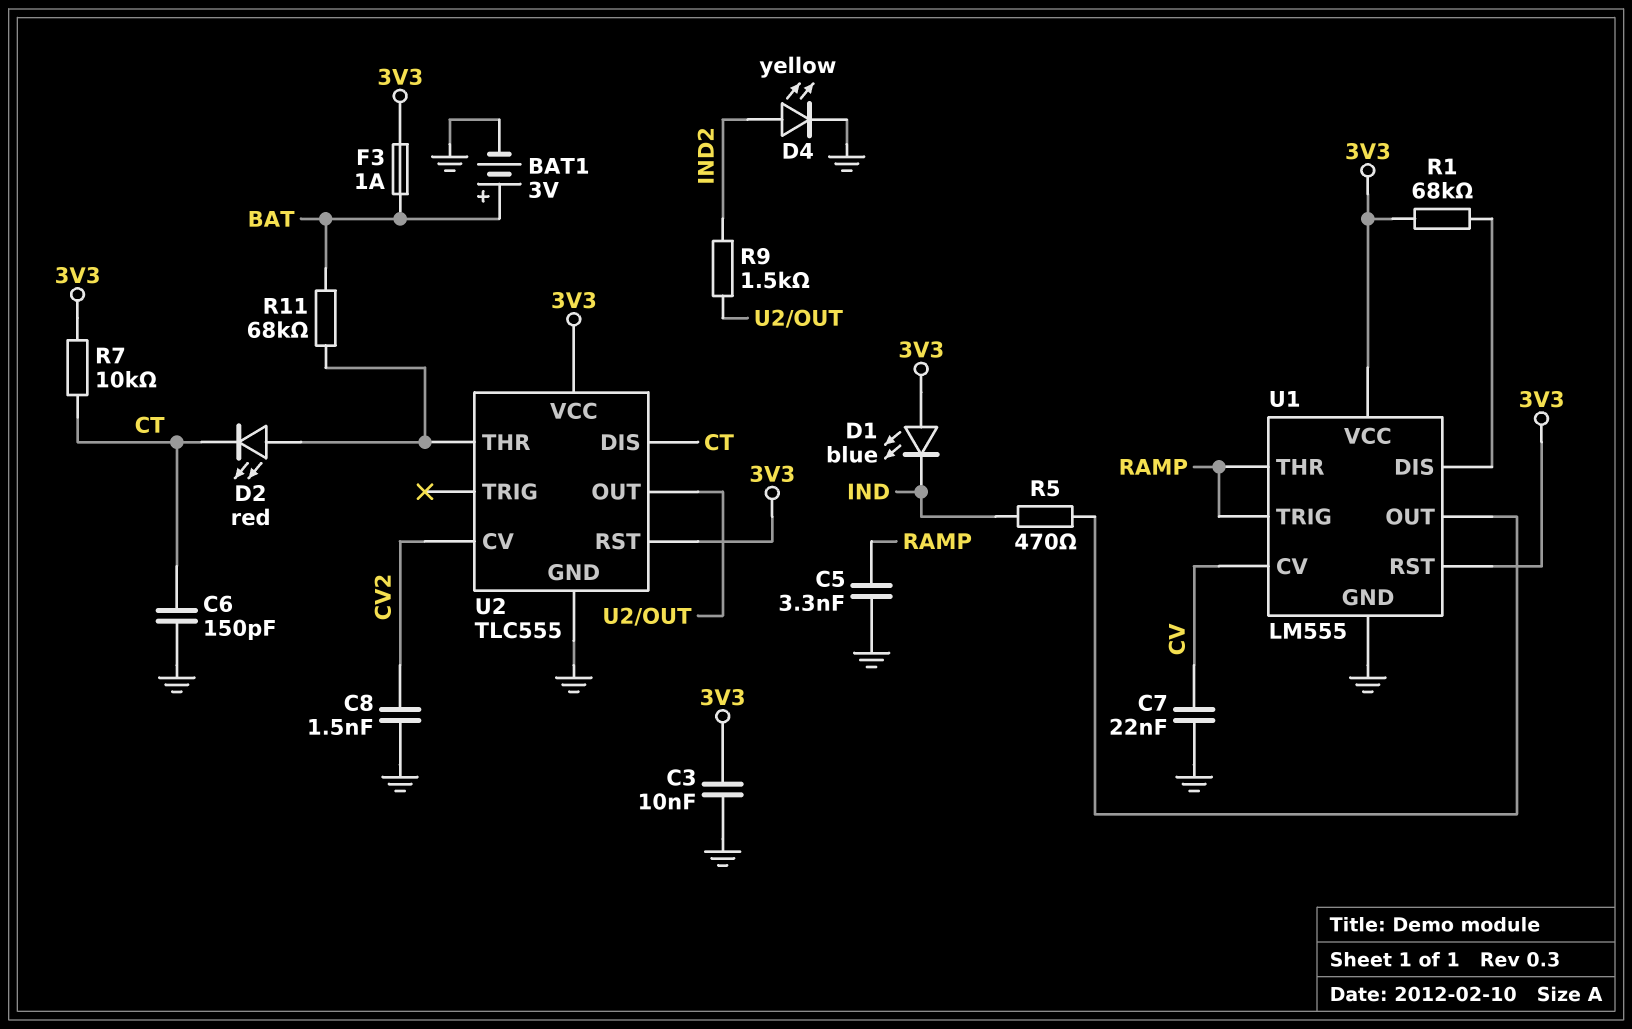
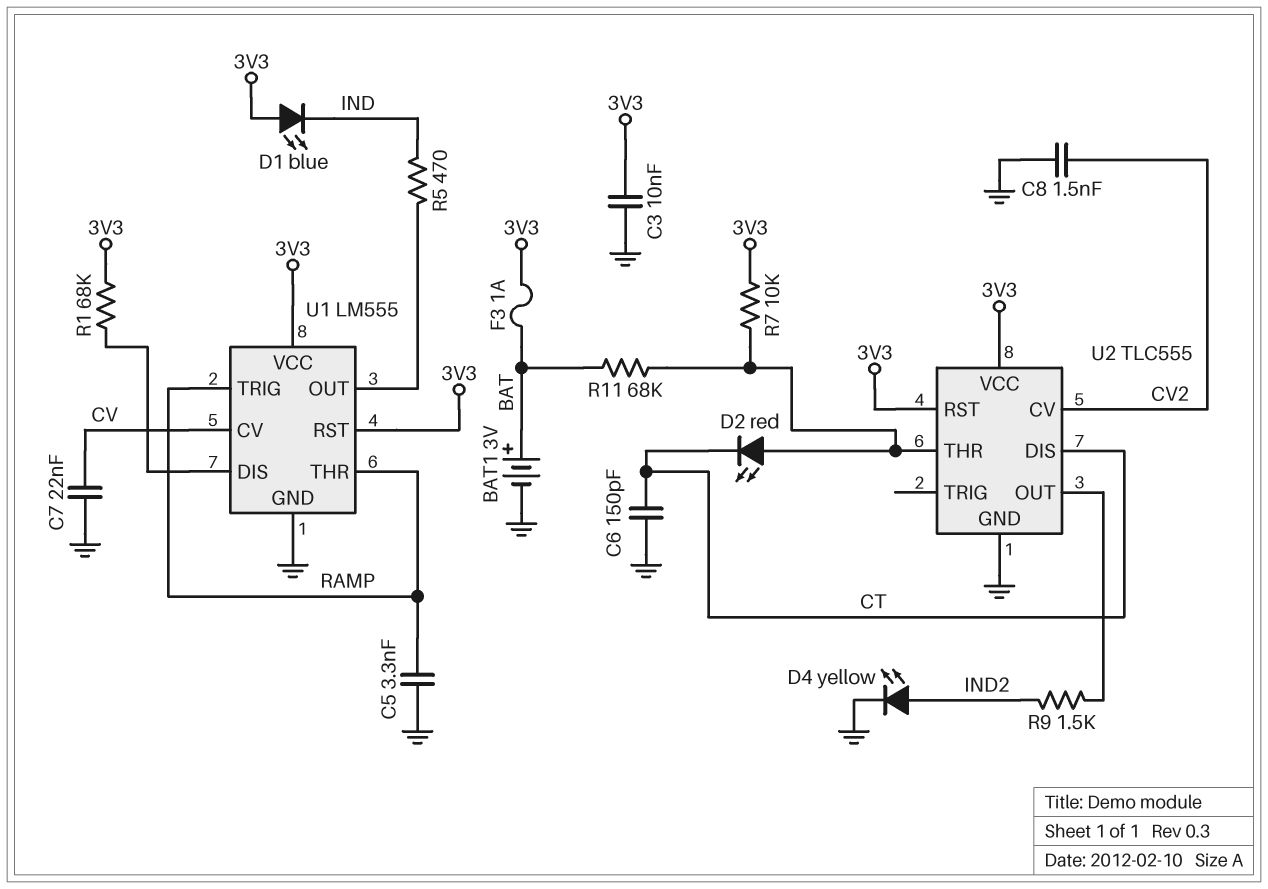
R7: 10k (3V3, CT) -> 10k (3V3, U2/THR)

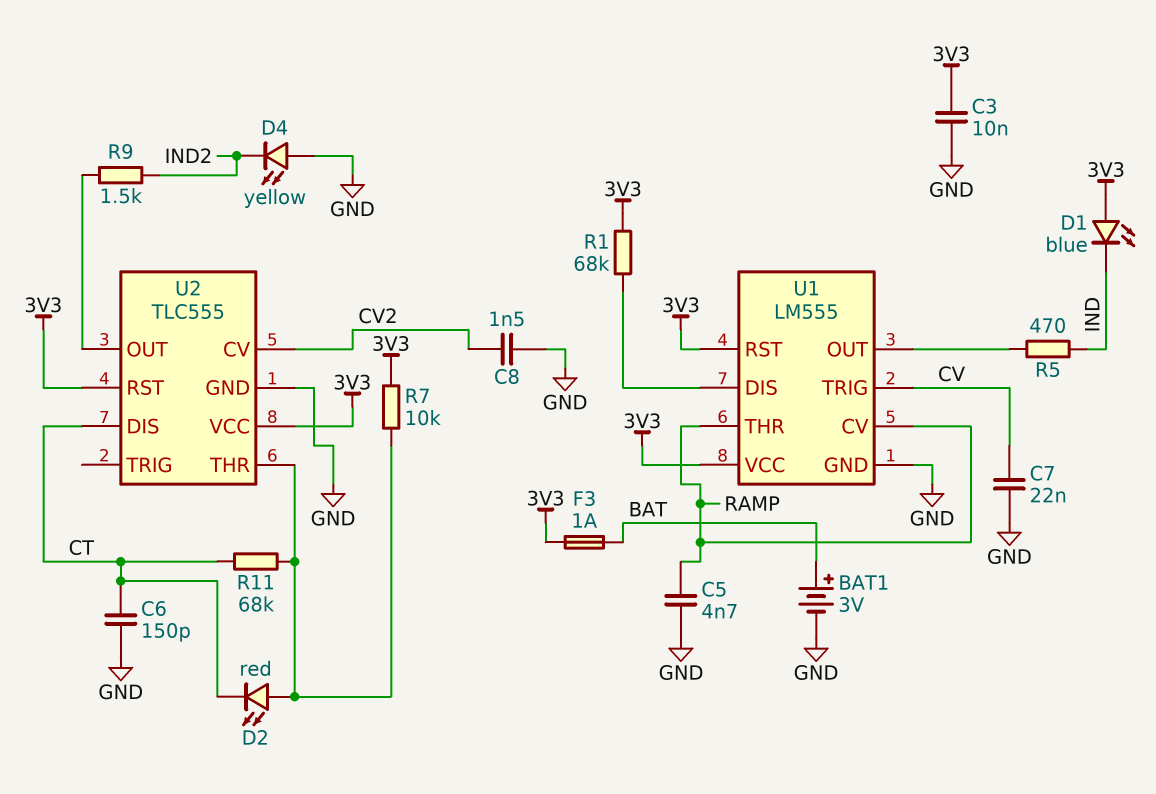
C5: 3.3nF (GND, RAMP) -> 4.7nF (GND, RAMP)
D4: LED yellow (A IND2, K GND) -> LED yellow (A GND, K IND2)
R11: 68k (BAT, U2/THR) -> 68k (CT, U2/THR)
U1 pin CV: CV -> RAMP
U1 pin TRIG: RAMP -> CV

